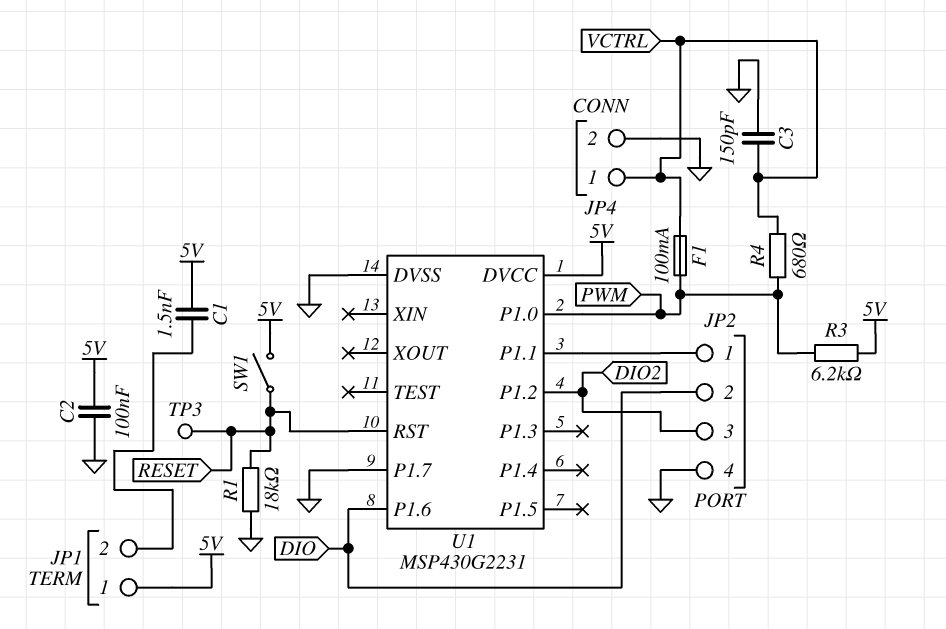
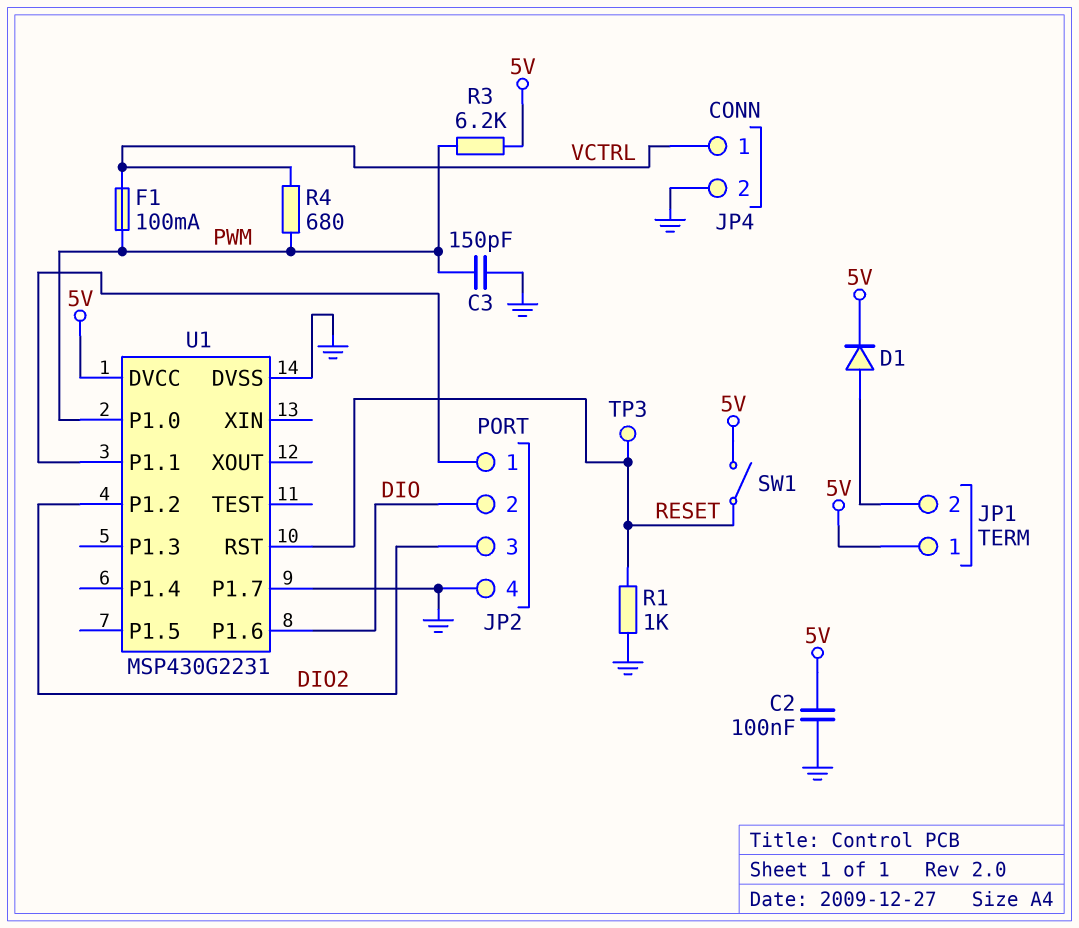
C1: 1.5nF (5V, JP1/2) -> none
C3: 150pF (GND, VCTRL) -> 150pF (GND, PWM)
D1: none -> diode (A JP1/2, K 5V)
R1: 18k (GND, RESET) -> 1k (GND, RESET)

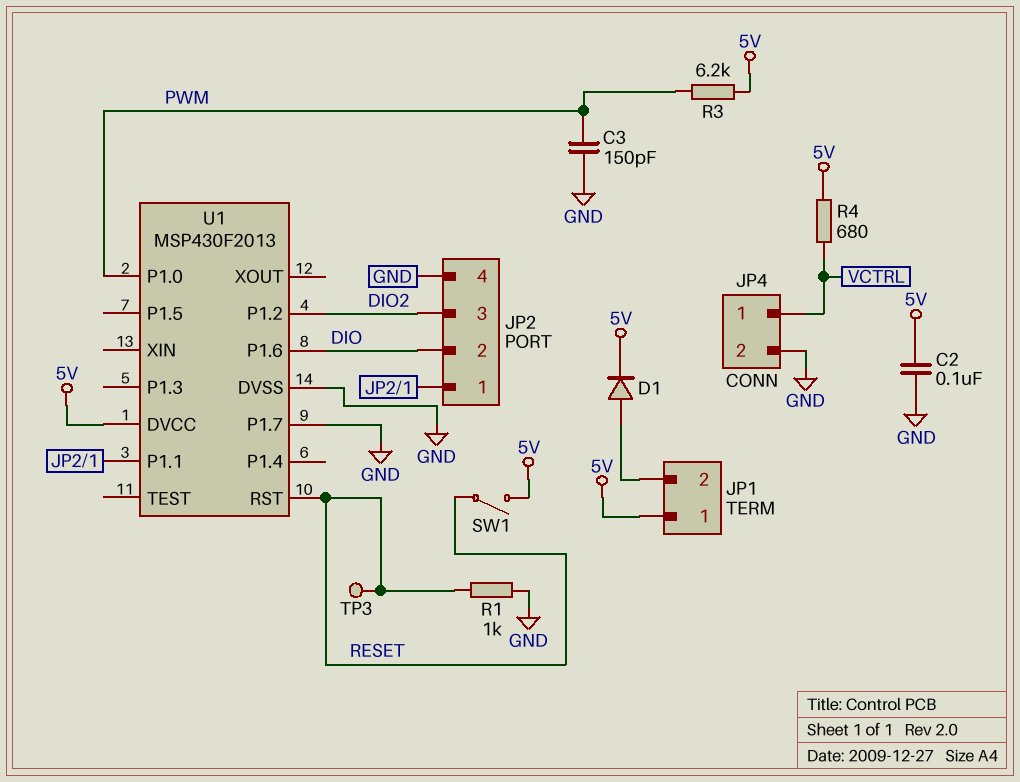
F1: 100mA (PWM, VCTRL) -> none
R4: 680 (PWM, VCTRL) -> 680 (5V, VCTRL)
U1: MSP430G2231 -> MSP430F2013

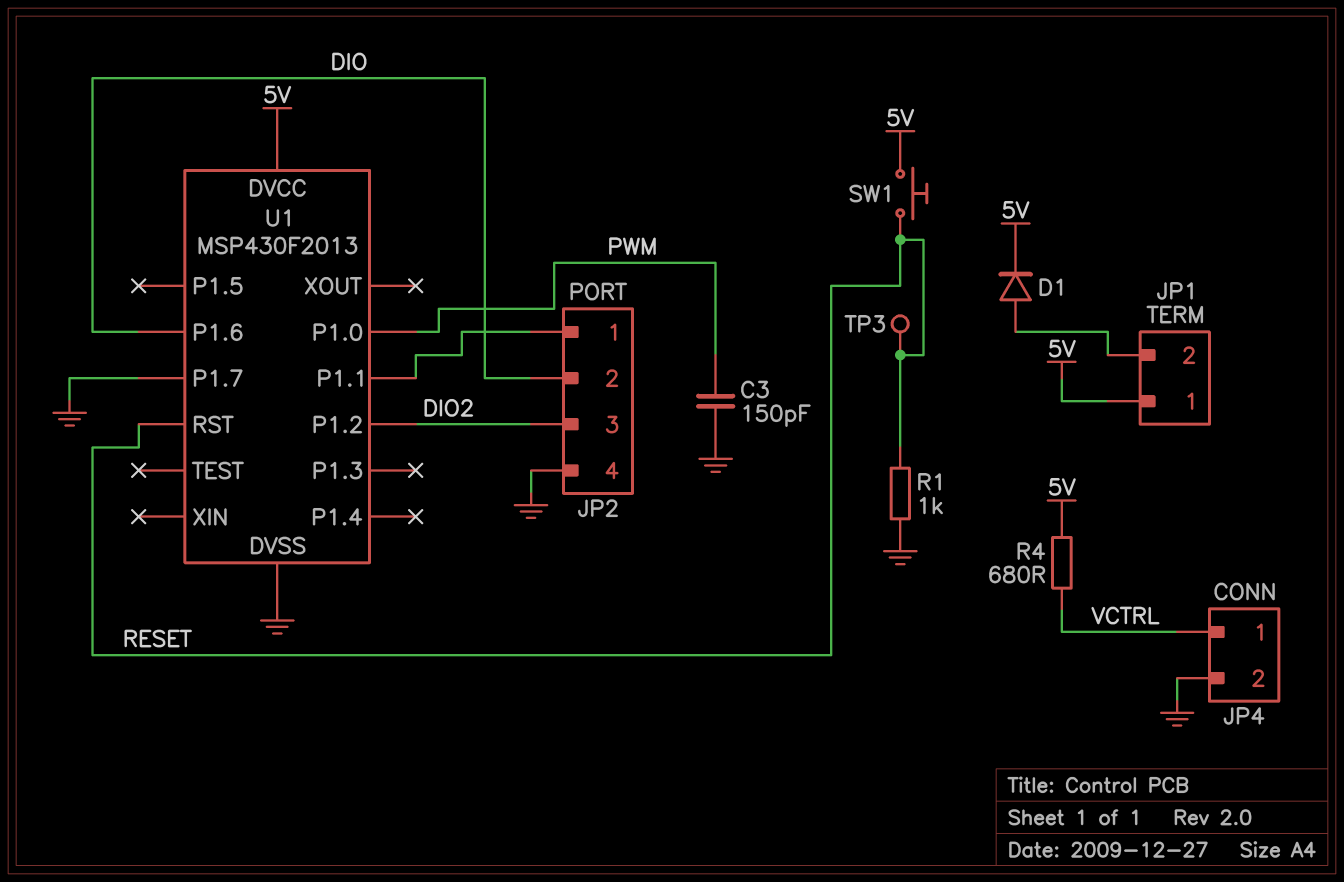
C2: 100nF (5V, GND) -> none
R3: 6.2k (5V, PWM) -> none
SW1: switch (5V, RESET) -> button (5V, RESET)

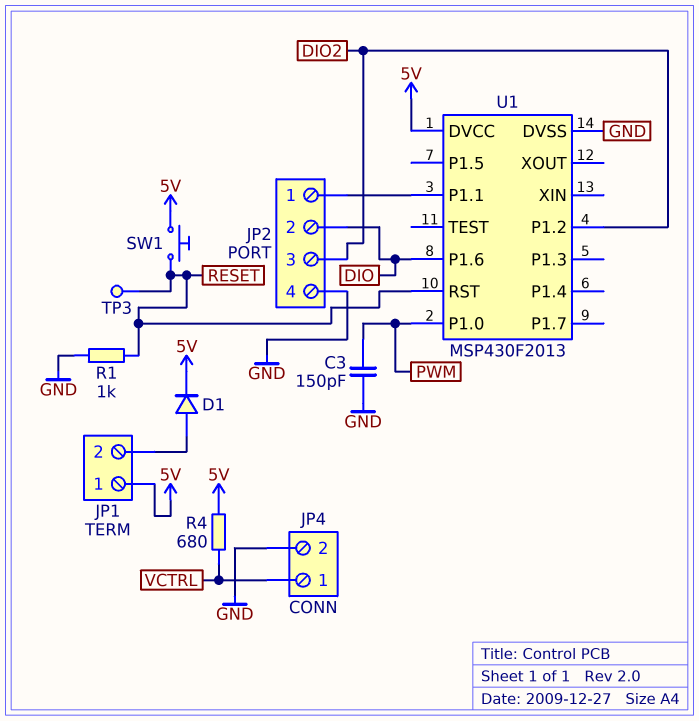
U1 pin P1.7: GND -> none

